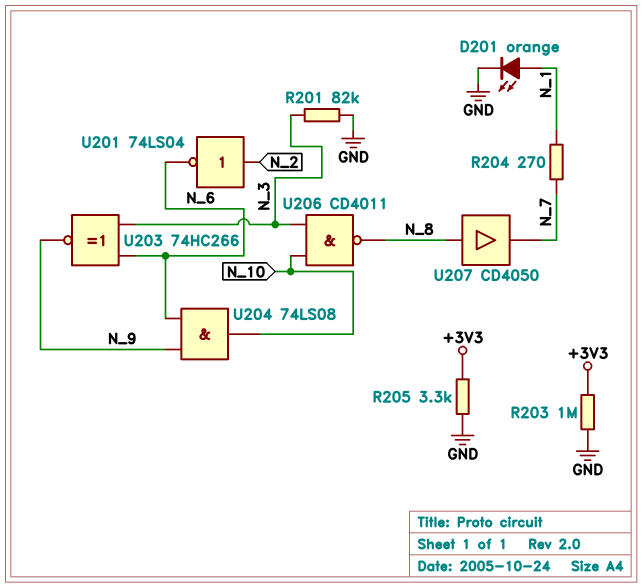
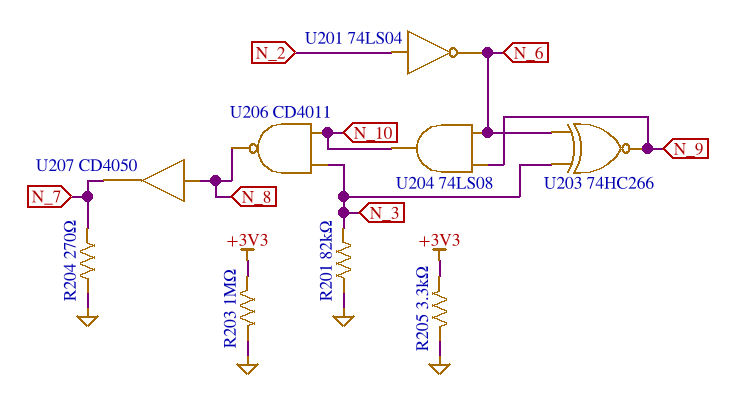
D201: LED orange (A N_1, K GND) -> none
R204: 270 (N_1, N_7) -> 270 (GND, N_7)

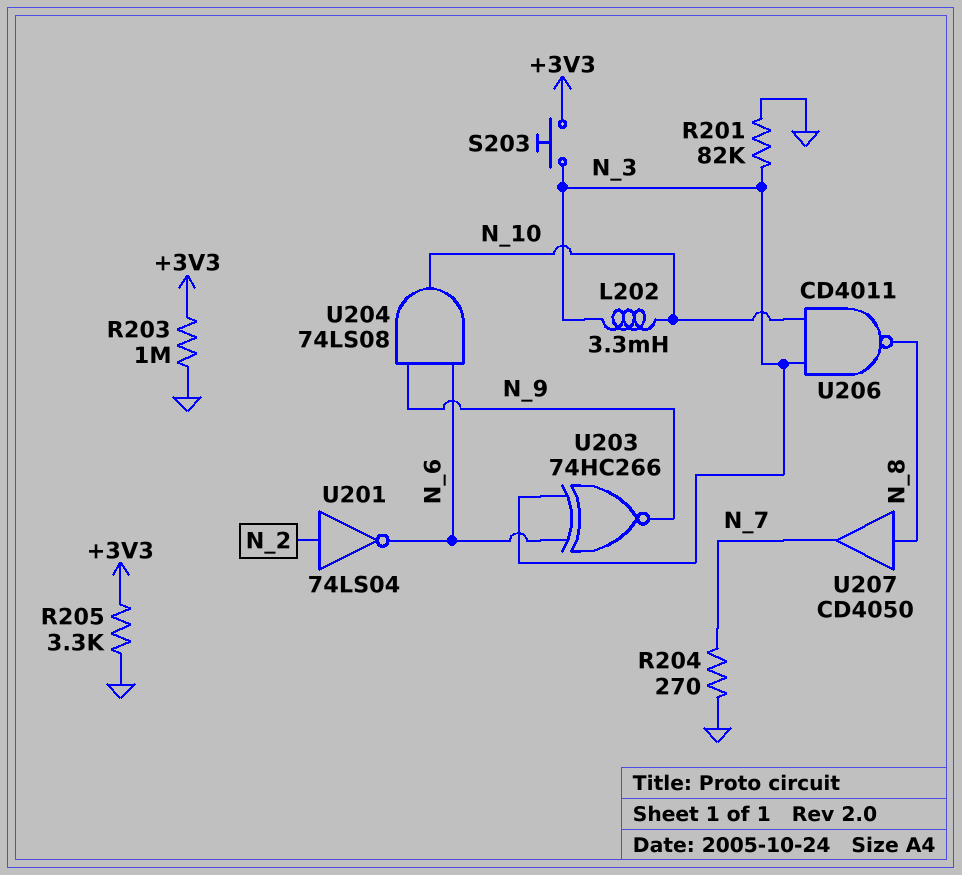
L202: none -> 3.3mH (N_3, N_10)
S203: none -> button (+3V3, N_3)

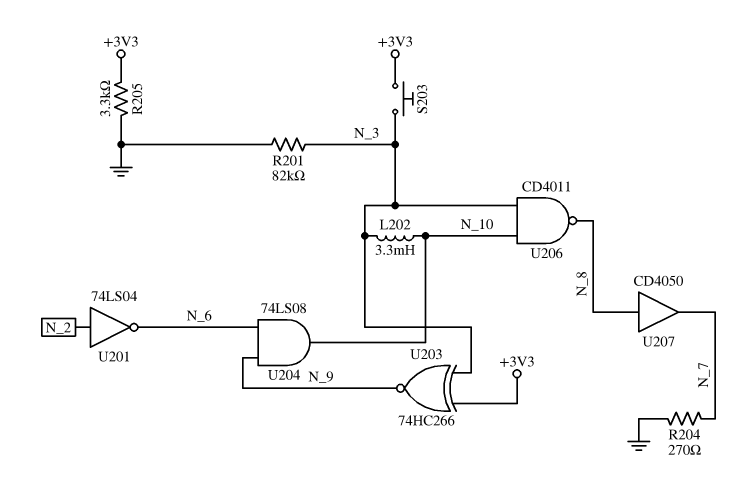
R203: 1M (+3V3, GND) -> none
U203: XNOR 74HC266 (in N_3, in N_6, out N_9) -> XNOR 74HC266 (in +3V3, in N_3, out N_9)

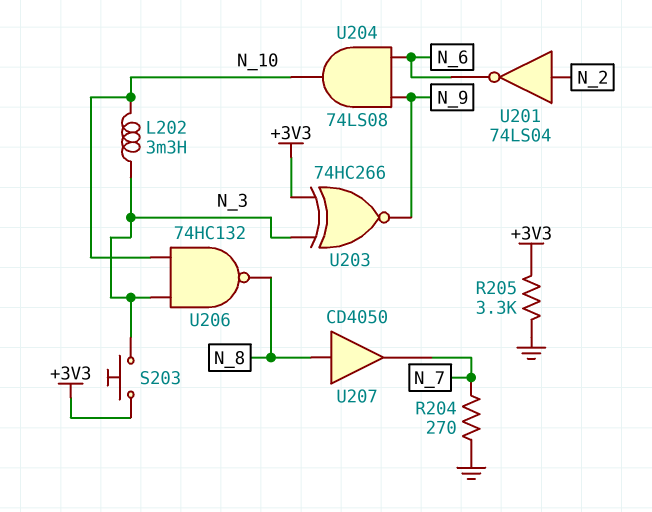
R201: 82k (GND, N_3) -> none
U206: NAND CD4011 (in N_3, in N_10, out N_8) -> NAND 74HC132 (in N_3, in N_10, out N_8)

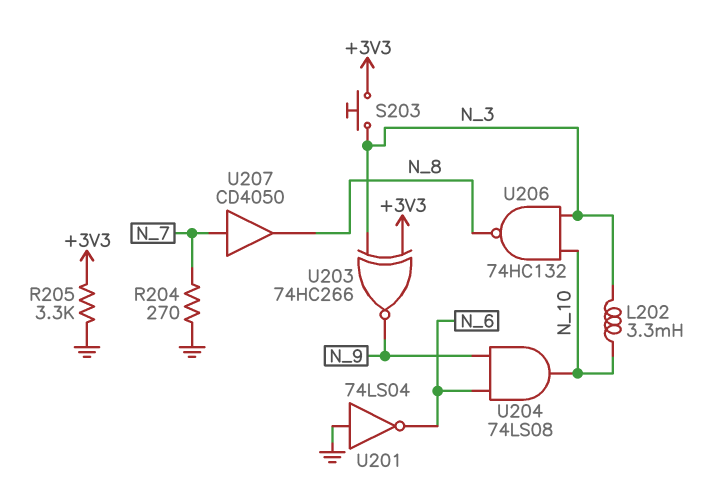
U201: NOT 74LS04 (in N_2, out N_6) -> NOT 74LS04 (in GND, out N_6)
U207: buffer CD4050 (in N_8, out N_7) -> buffer CD4050 (in N_7, out N_8)

